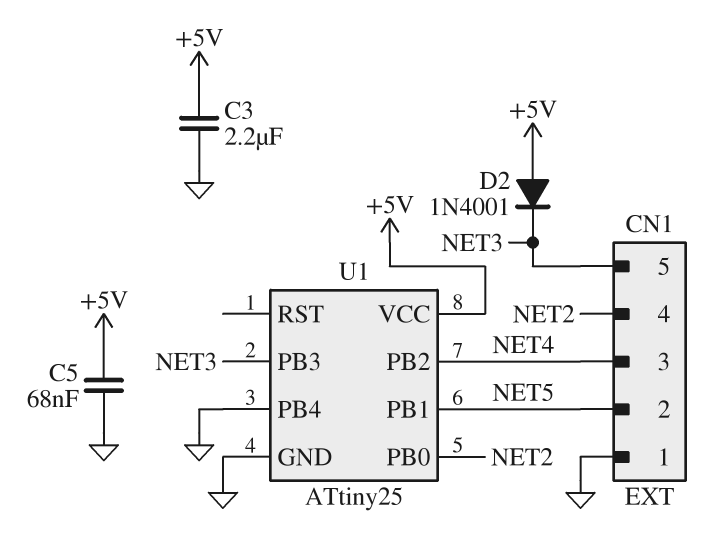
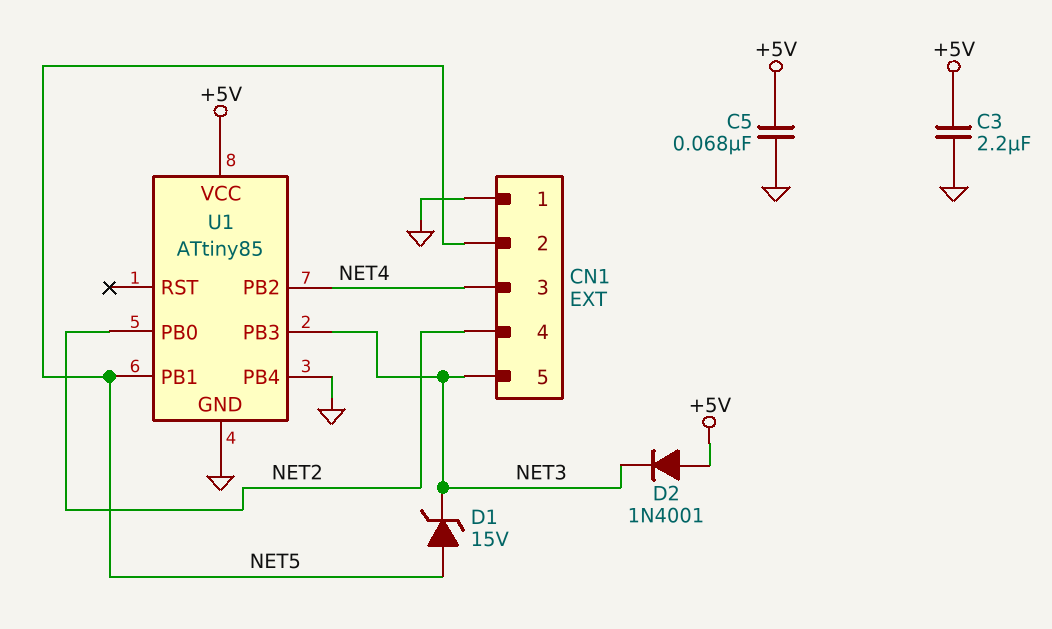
D1: none -> zener 15V (A NET5, K NET3)
U1: ATtiny25 -> ATtiny85

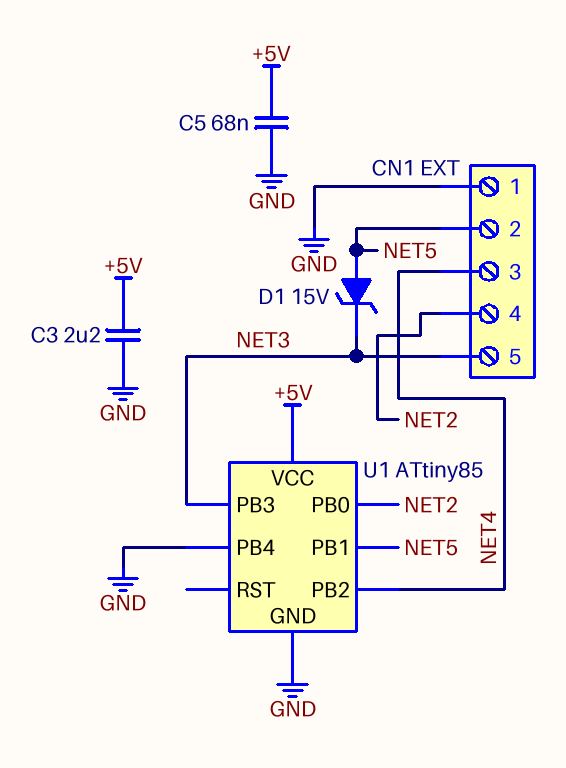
D2: diode 1N4001 (A +5V, K NET3) -> none

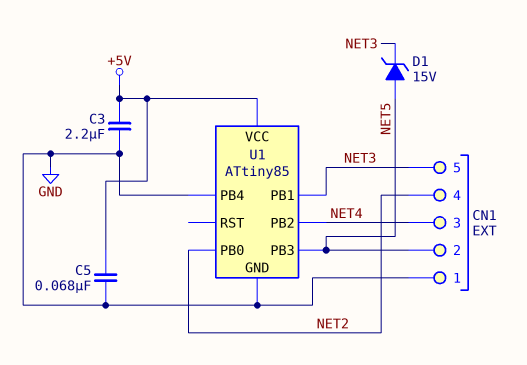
U1 pin PB1: NET5 -> NET3
U1 pin PB3: NET3 -> NET5

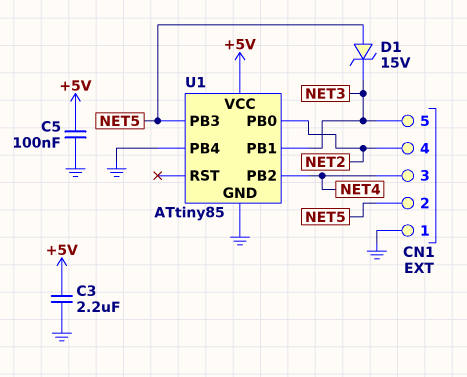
C5: 68nF (+5V, GND) -> 100nF (+5V, GND)

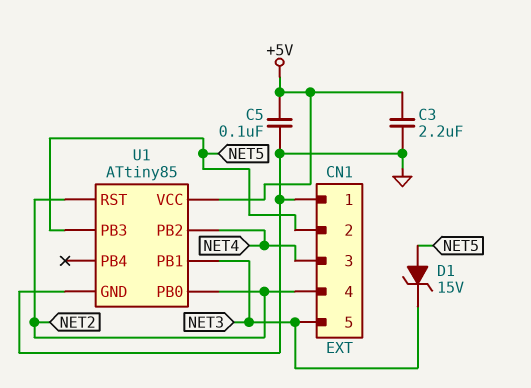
U1 pin PB4: GND -> none
U1 pin RST: none -> NET2

